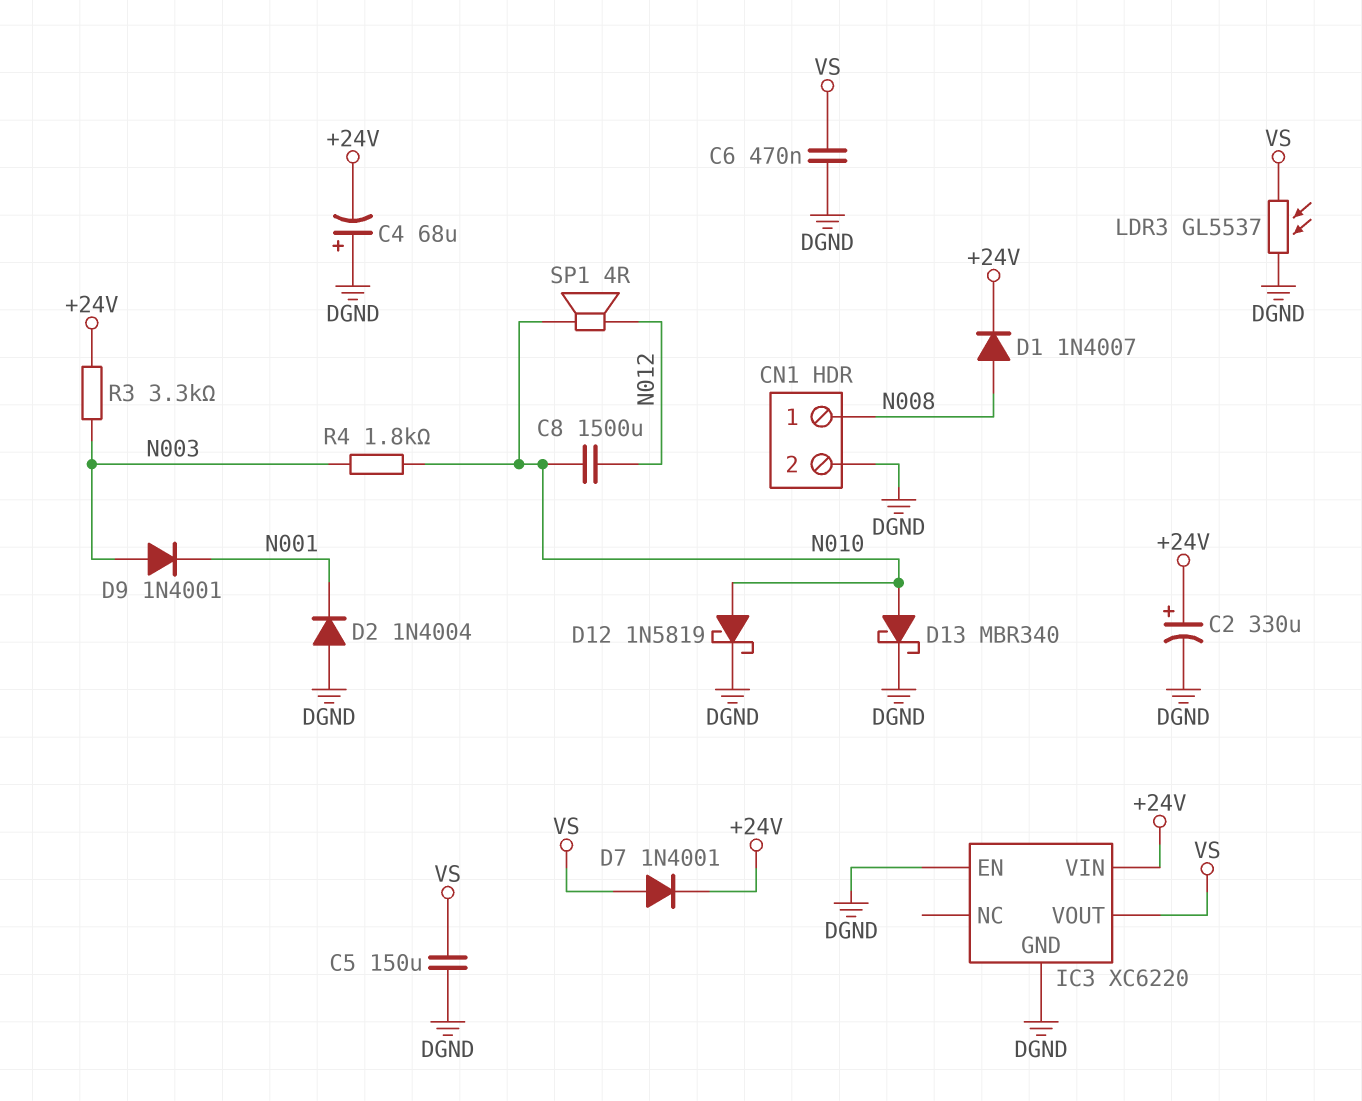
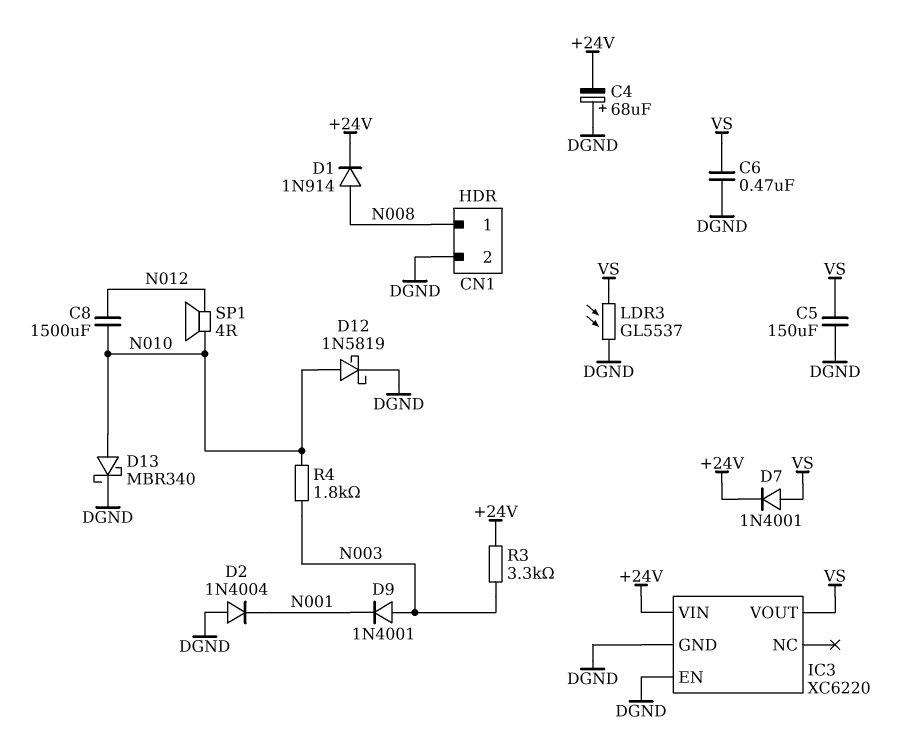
C2: 330uF (plus +24V, minus DGND) -> none
D1: diode 1N4007 (A N008, K +24V) -> diode 1N914 (A N008, K +24V)

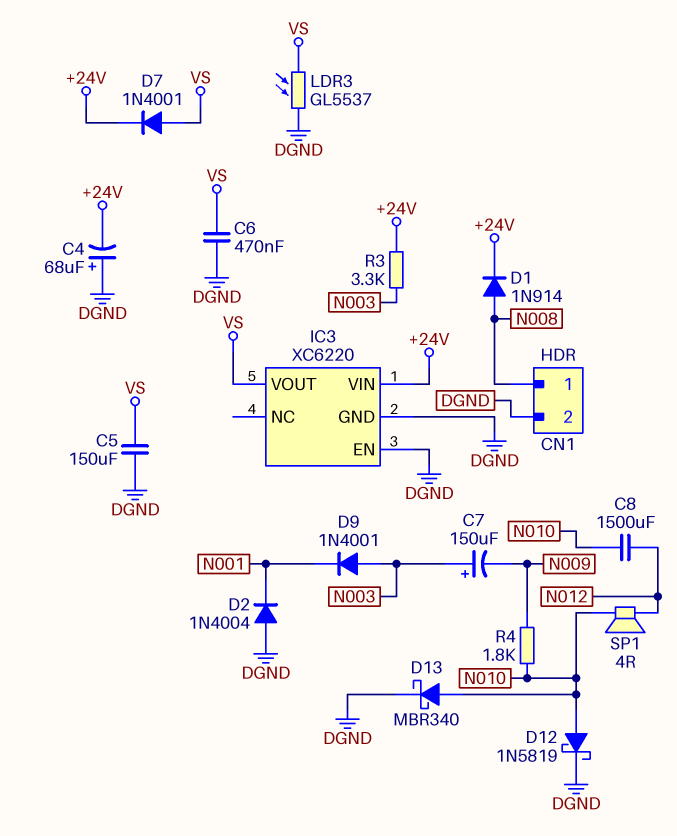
C7: none -> 150uF (plus N003, minus N009)
R4: 1.8k (N003, N010) -> 1.8k (N009, N010)

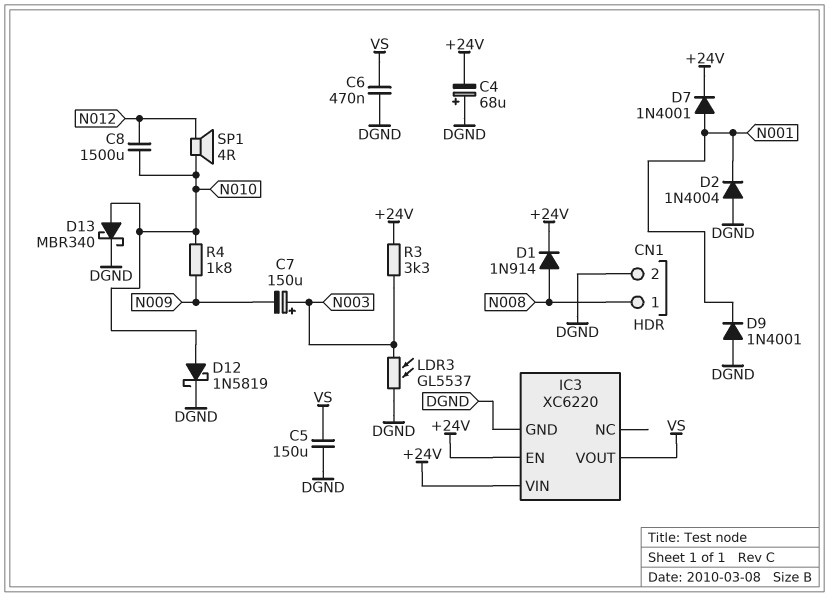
D7: diode 1N4001 (A VS, K +24V) -> diode 1N4001 (A N001, K +24V)
D9: diode 1N4001 (A N003, K N001) -> diode 1N4001 (A DGND, K N001)
IC3 pin EN: DGND -> +24V
LDR3: GL5537 (DGND, VS) -> GL5537 (DGND, N003)

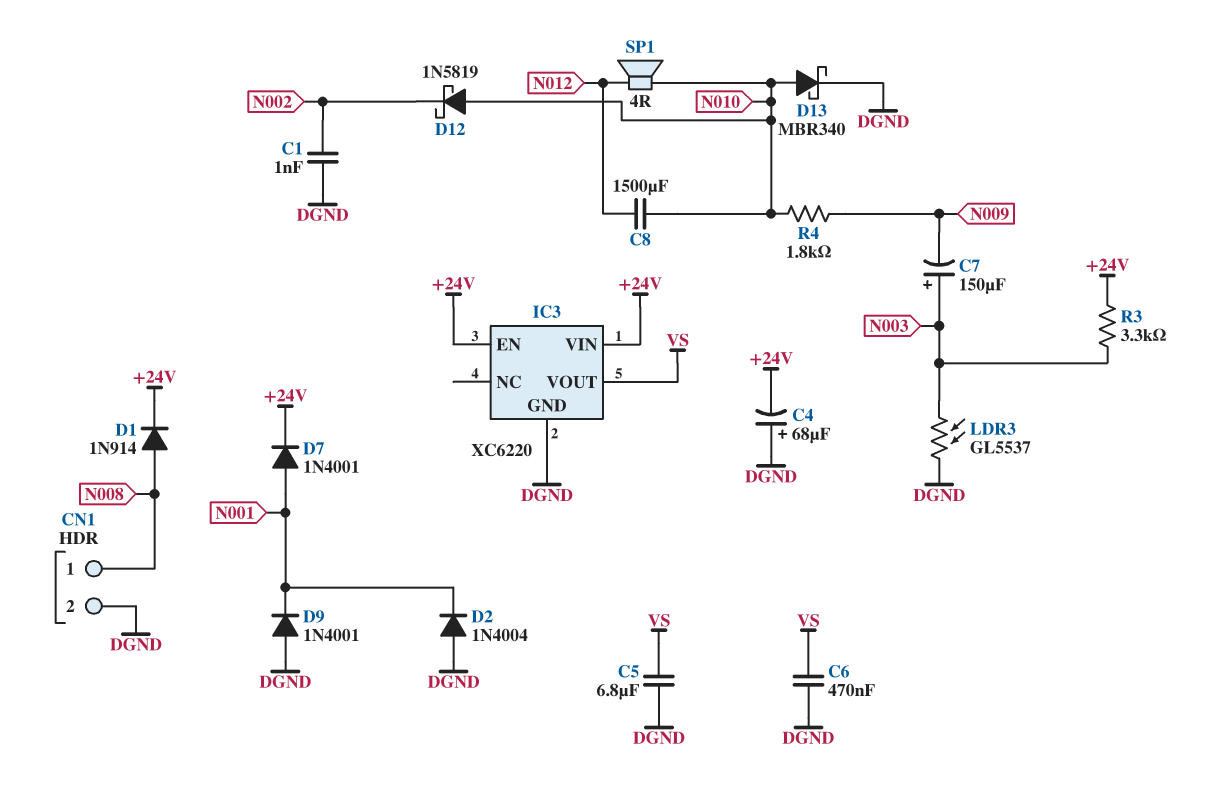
C1: none -> 1nF (DGND, N002)
C5: 150uF (DGND, VS) -> 6.8uF (DGND, VS)
D12: schottky 1N5819 (A N010, K DGND) -> schottky 1N5819 (A N010, K N002)

